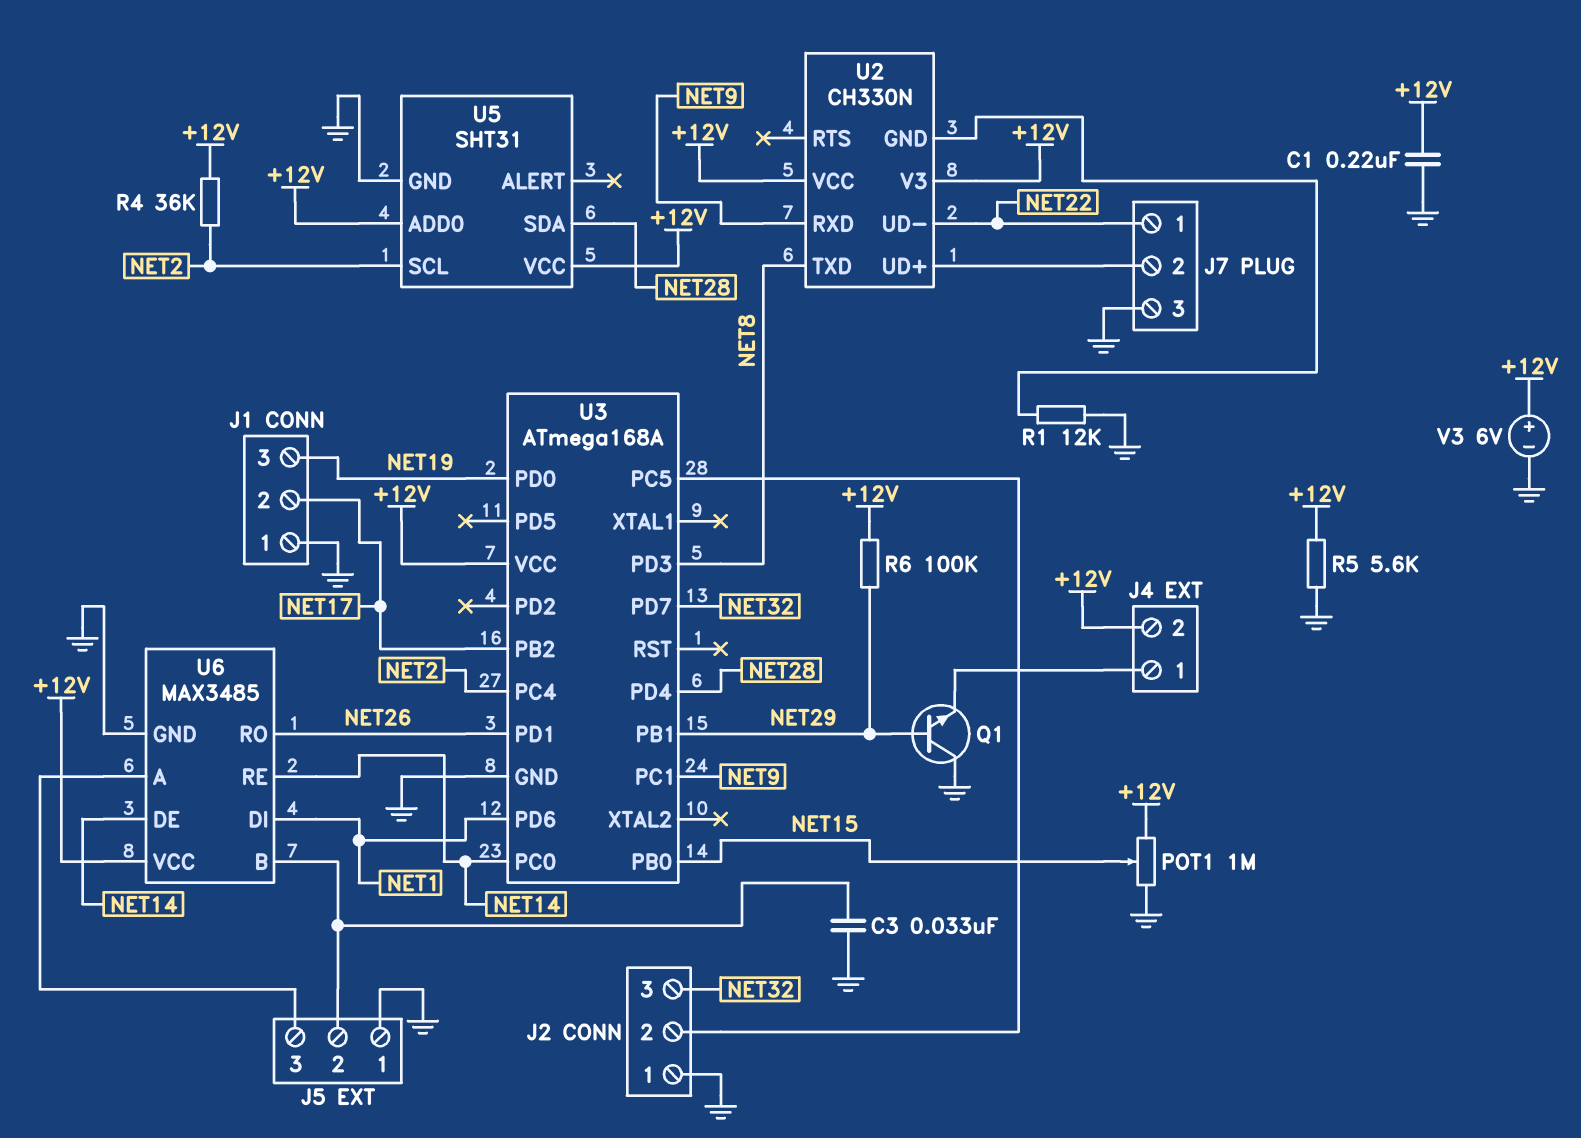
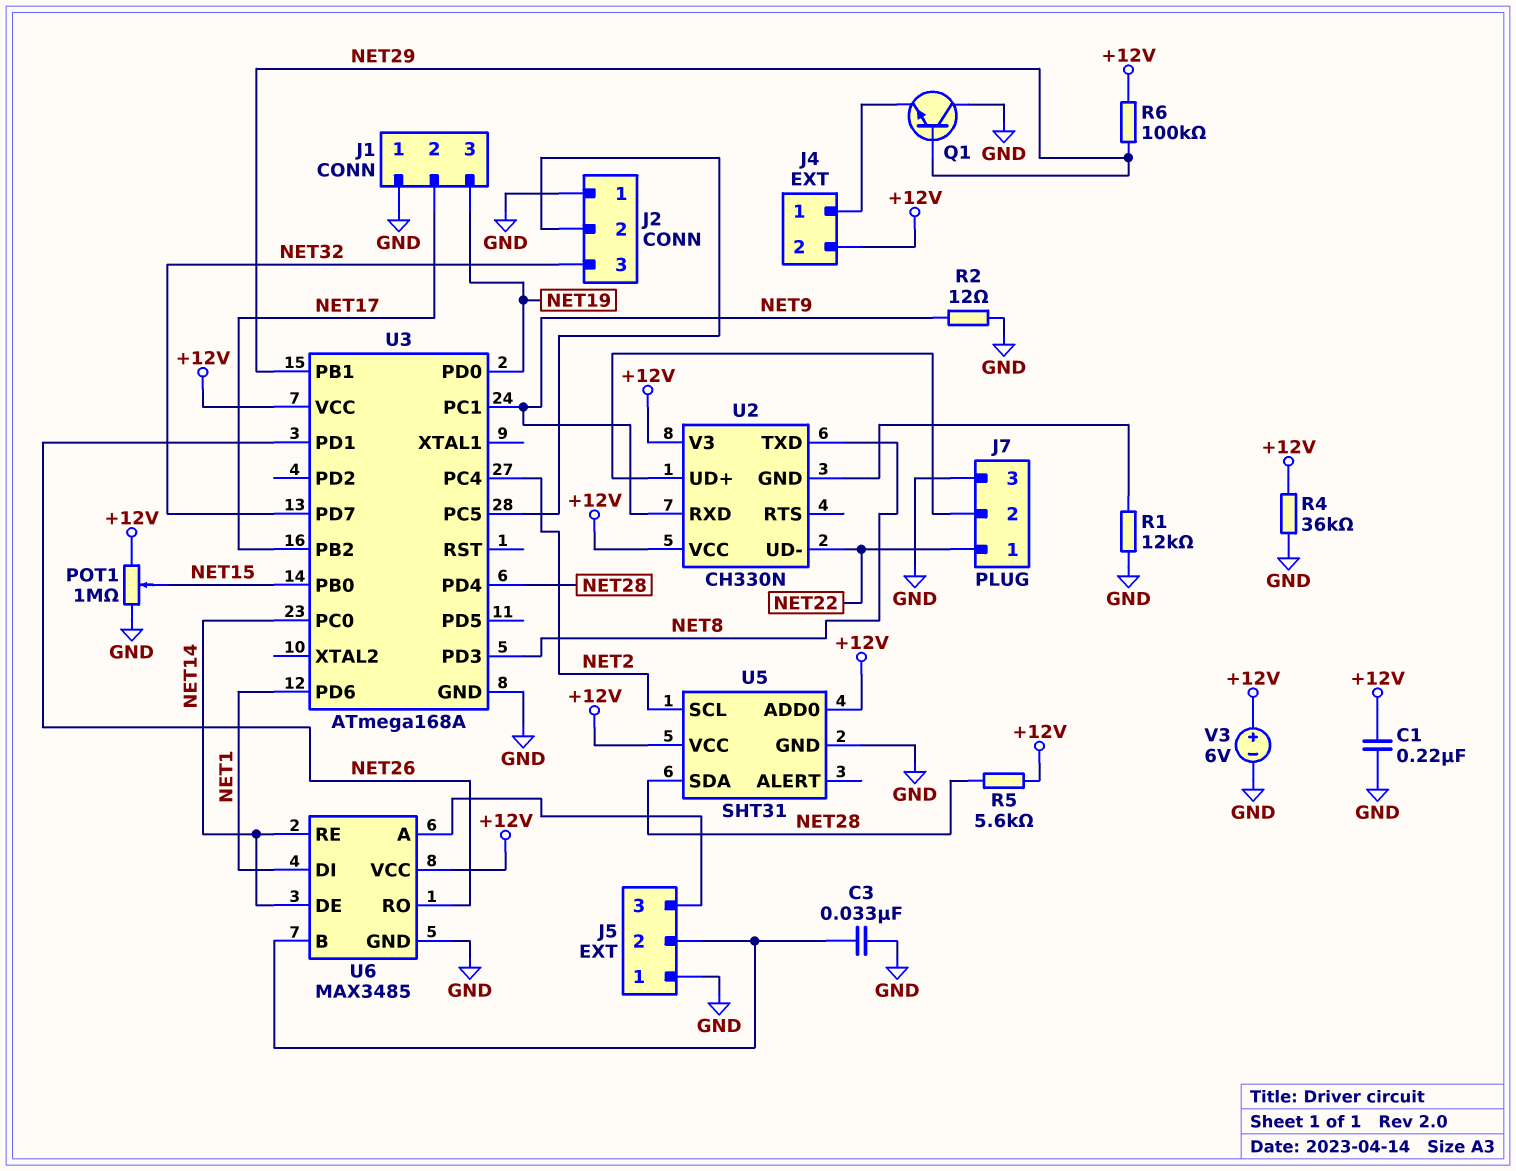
R2: none -> 12 (GND, NET9)
R4: 36k (+12V, NET2) -> 36k (+12V, GND)
R5: 5.6k (+12V, GND) -> 5.6k (+12V, NET28)

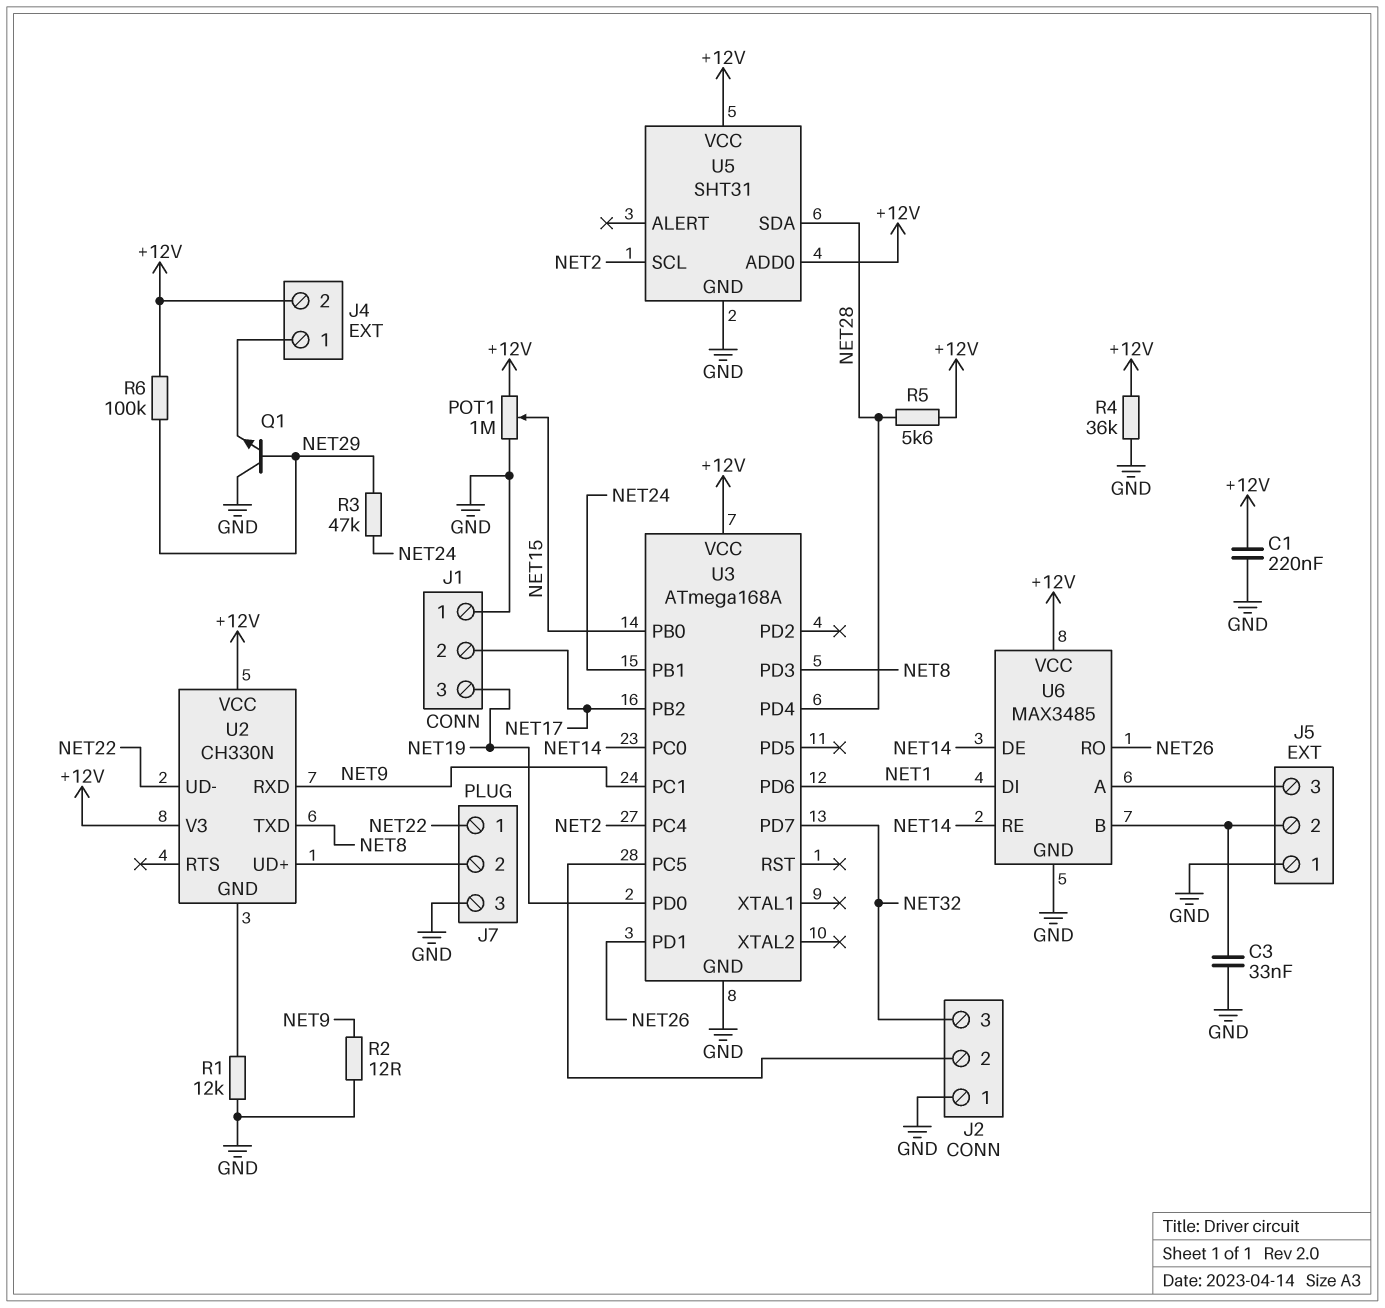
R3: none -> 47k (NET24, NET29)
U3 pin PB1: NET29 -> NET24
V3: 6V (plus +12V, minus GND) -> none

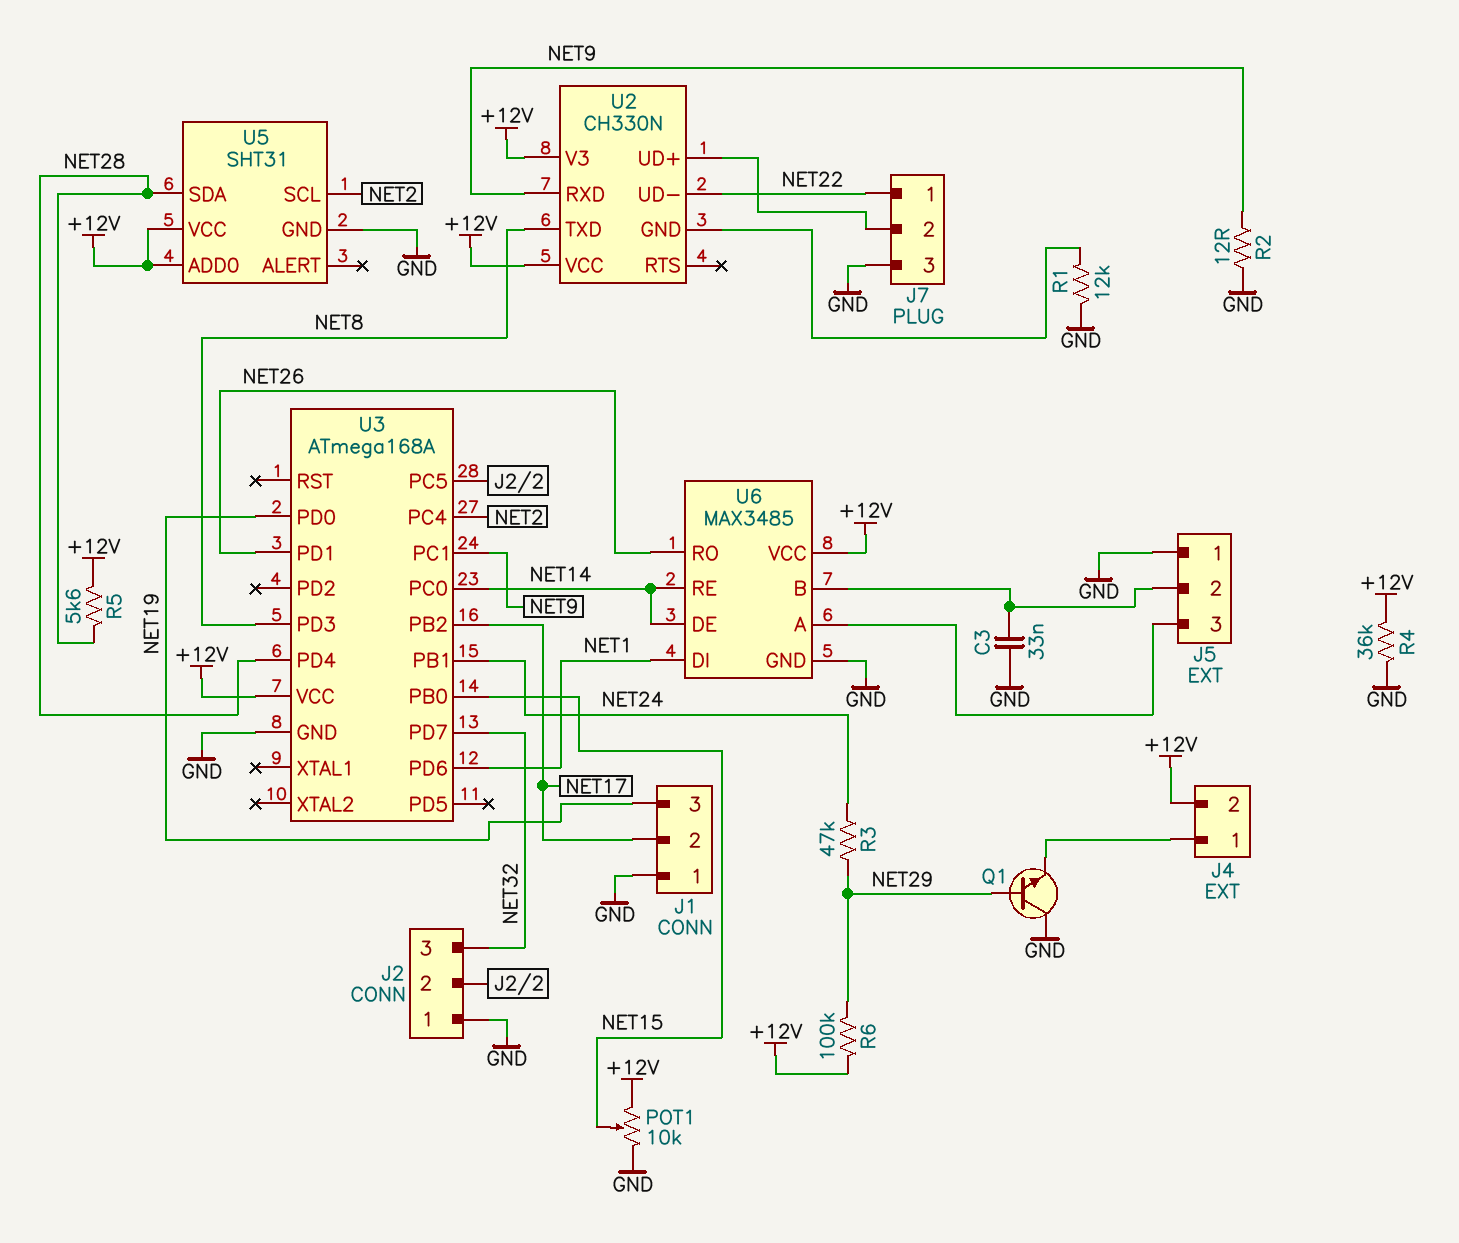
C1: 220nF (+12V, GND) -> none
POT1: 1M (+12V, GND, wiper NET15) -> 10k (+12V, GND, wiper NET15)

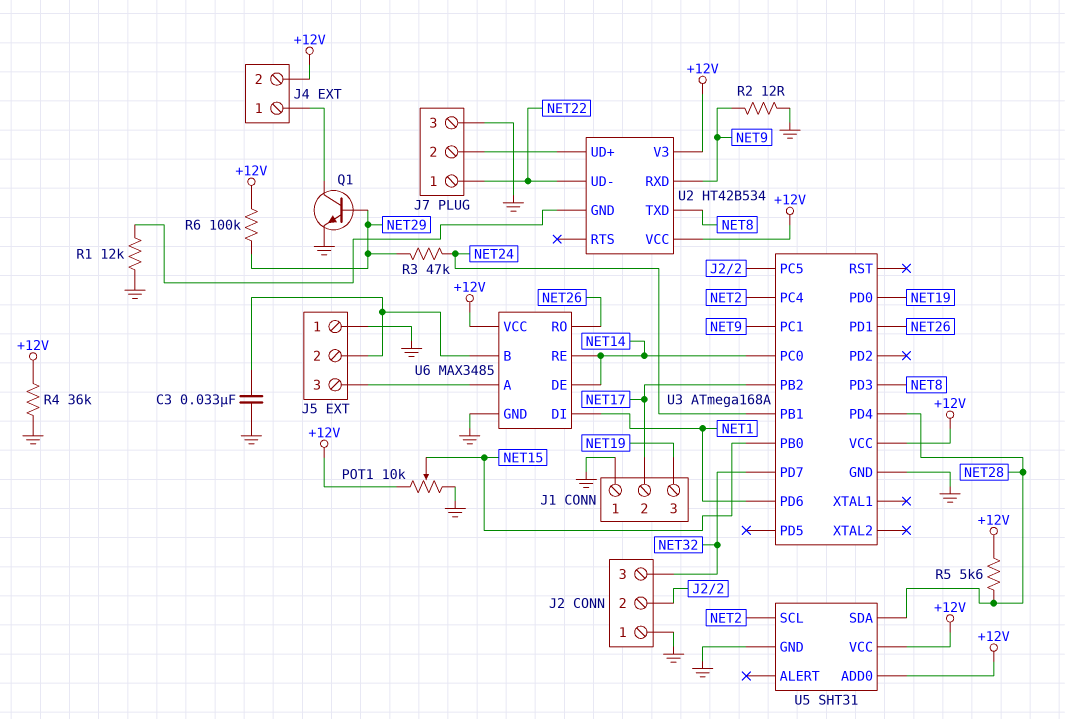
Q1: NPN (B NET29, C GND, E J4/1) -> NPN (B NET29, C J4/1, E GND)
U2: CH330N -> HT42B534

